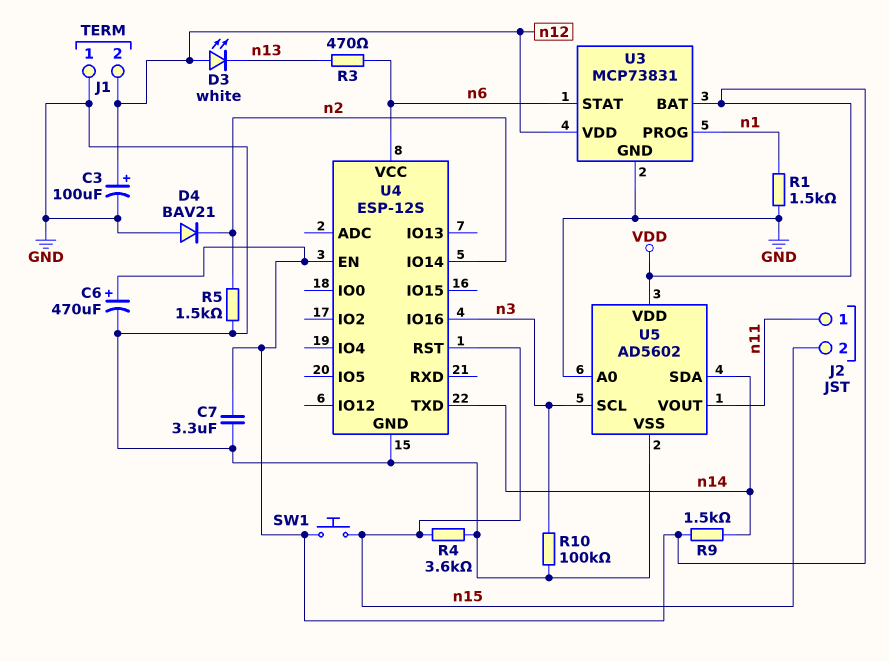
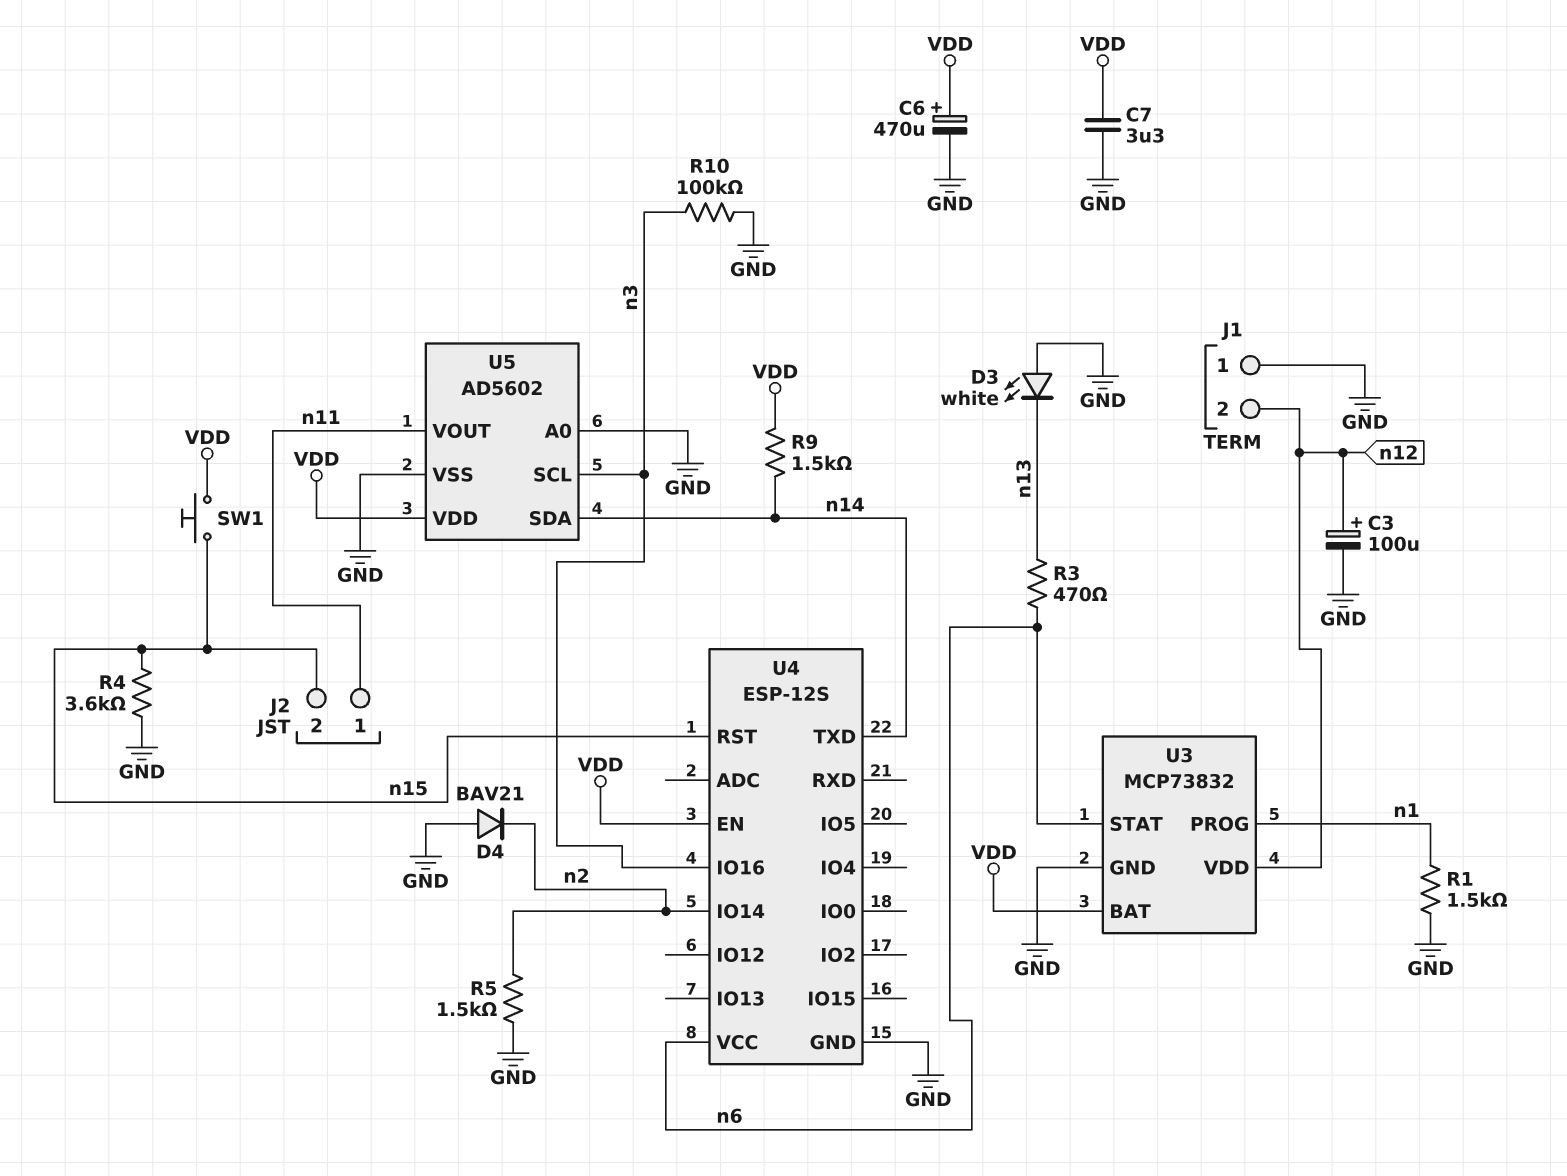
D3: LED white (A n12, K n13) -> LED white (A GND, K n13)
U3: MCP73831 -> MCP73832

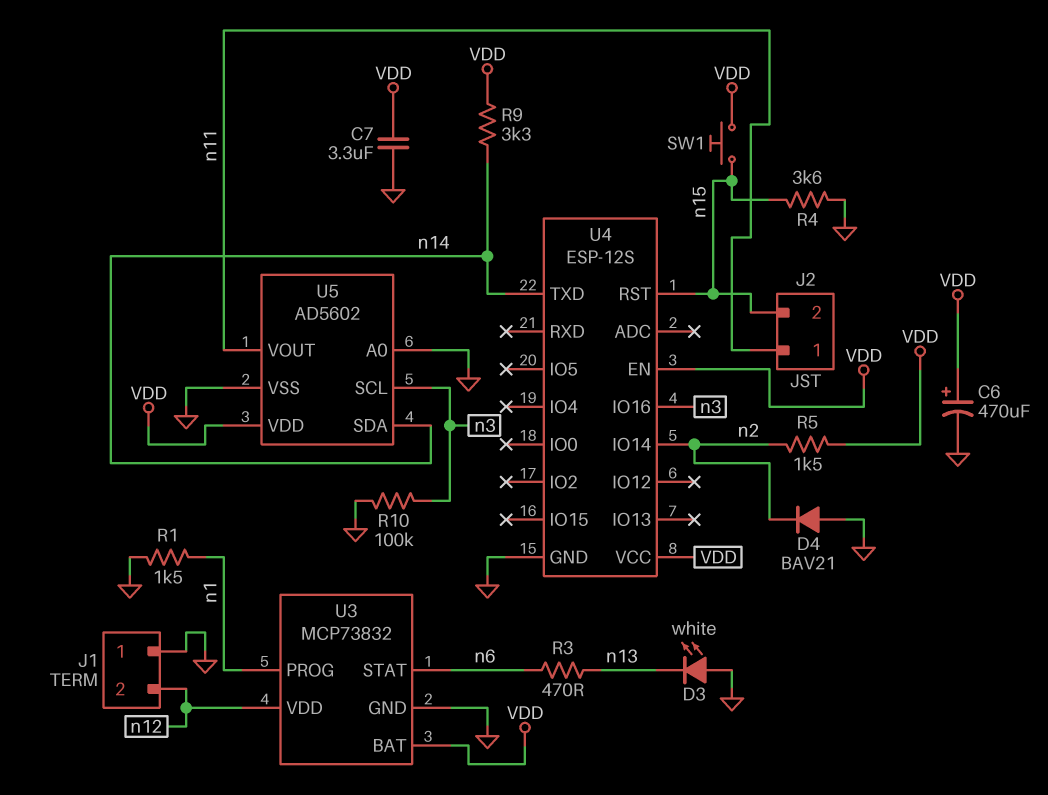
C3: 100uF (plus n12, minus GND) -> none
R5: 1.5k (GND, n2) -> 1.5k (VDD, n2)
R9: 1.5k (VDD, n14) -> 3.3k (VDD, n14)
U4 pin VCC: n6 -> VDD

